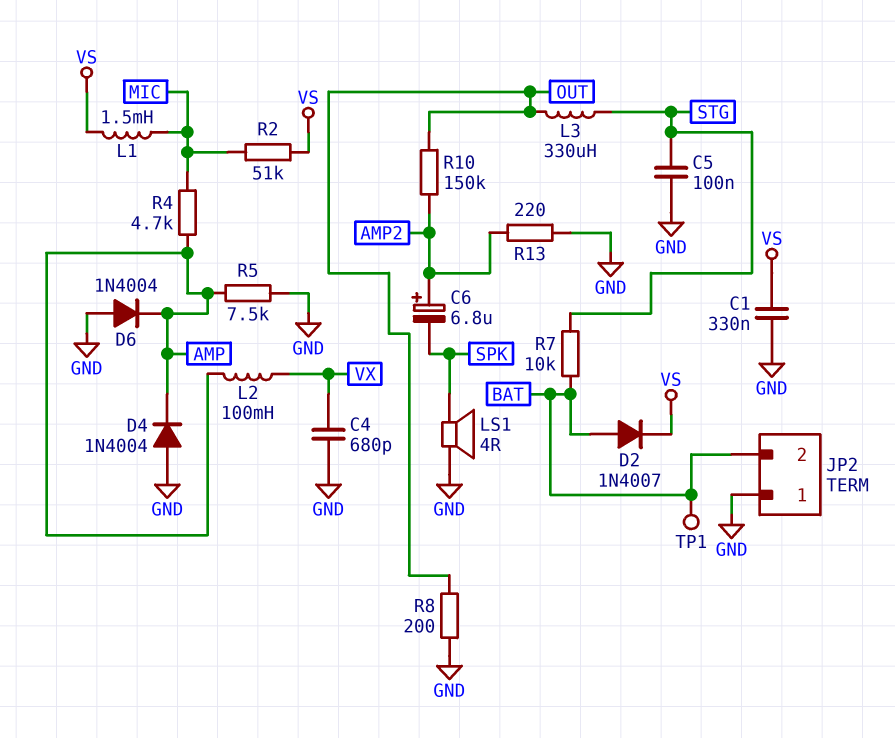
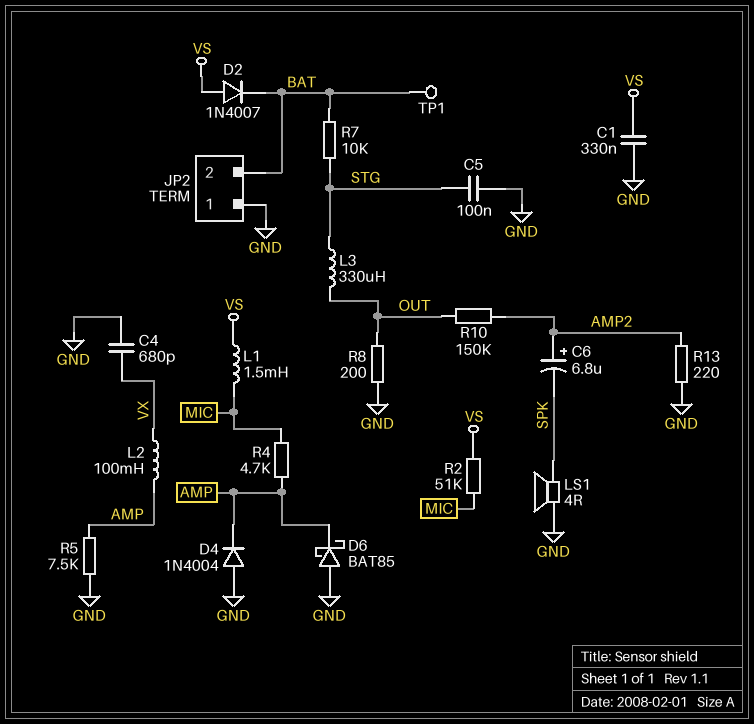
D2: diode 1N4007 (A BAT, K VS) -> diode 1N4007 (A VS, K BAT)
D6: diode 1N4004 (A GND, K AMP) -> schottky BAT85 (A GND, K AMP)

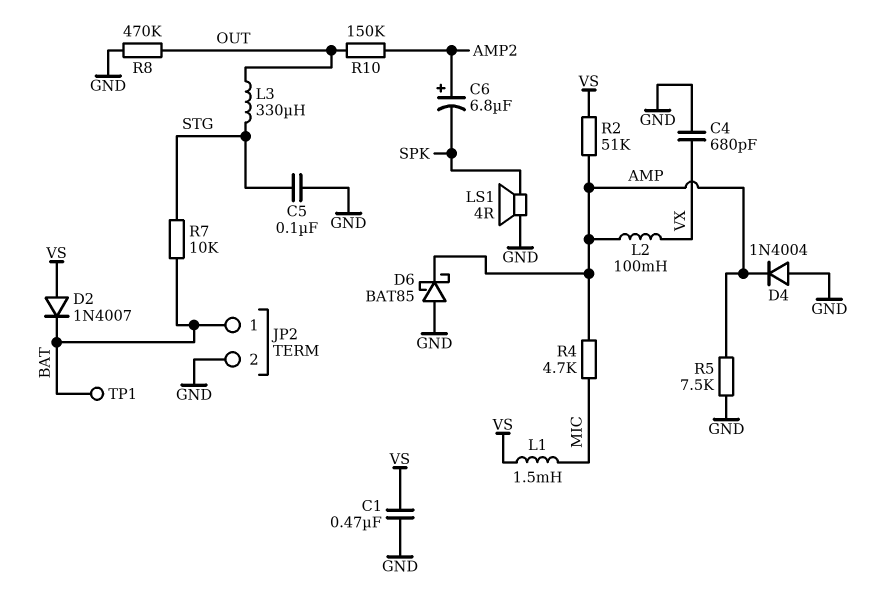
C1: 330nF (GND, VS) -> 470nF (GND, VS)
JP2 pin 1: GND -> BAT
JP2 pin 2: BAT -> GND
R2: 51k (MIC, VS) -> 51k (AMP, VS)
R8: 200 (GND, OUT) -> 470k (GND, OUT)
R13: 220 (AMP2, GND) -> none

